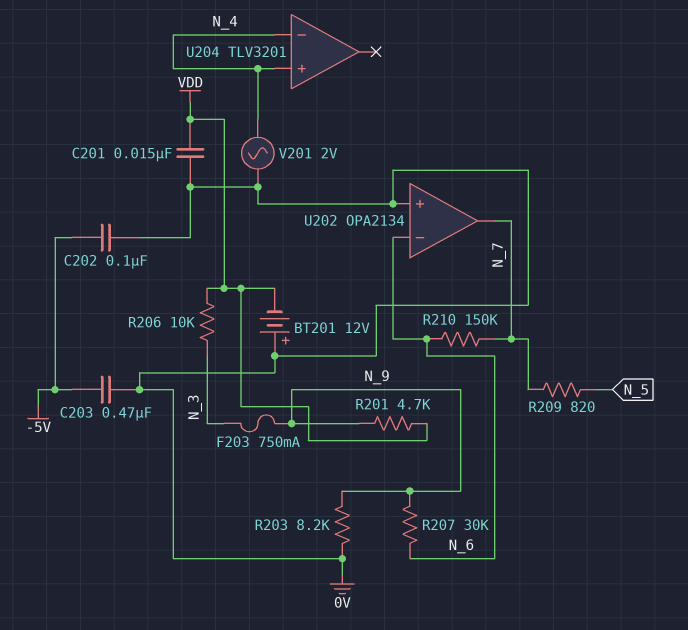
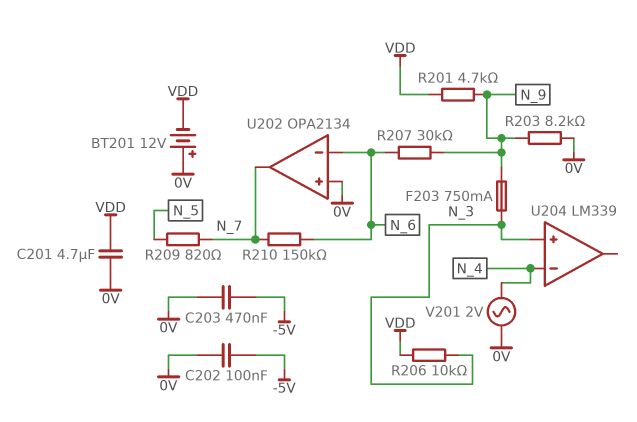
C201: 15nF (0V, VDD) -> 4.7uF (0V, VDD)
U204: TLV3201 -> LM339
U204 pin in+: N_4 -> N_3

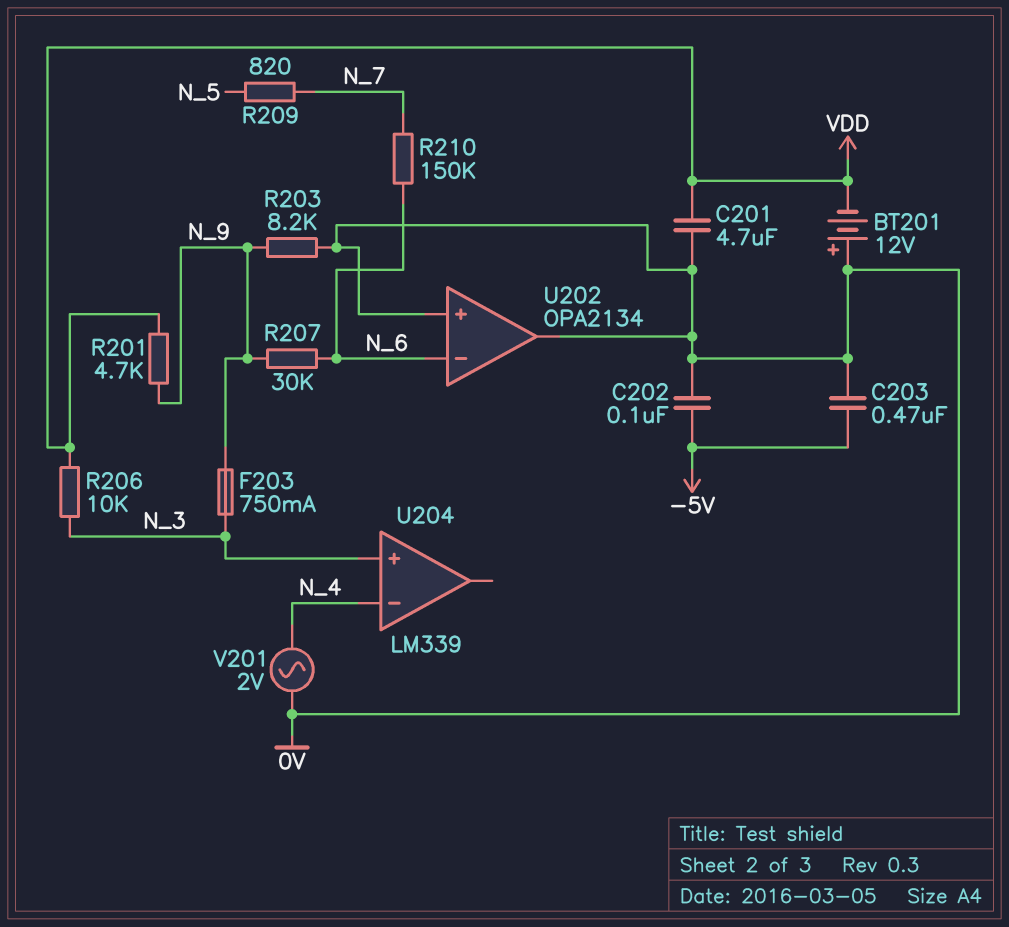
U202 pin out: N_7 -> 0V

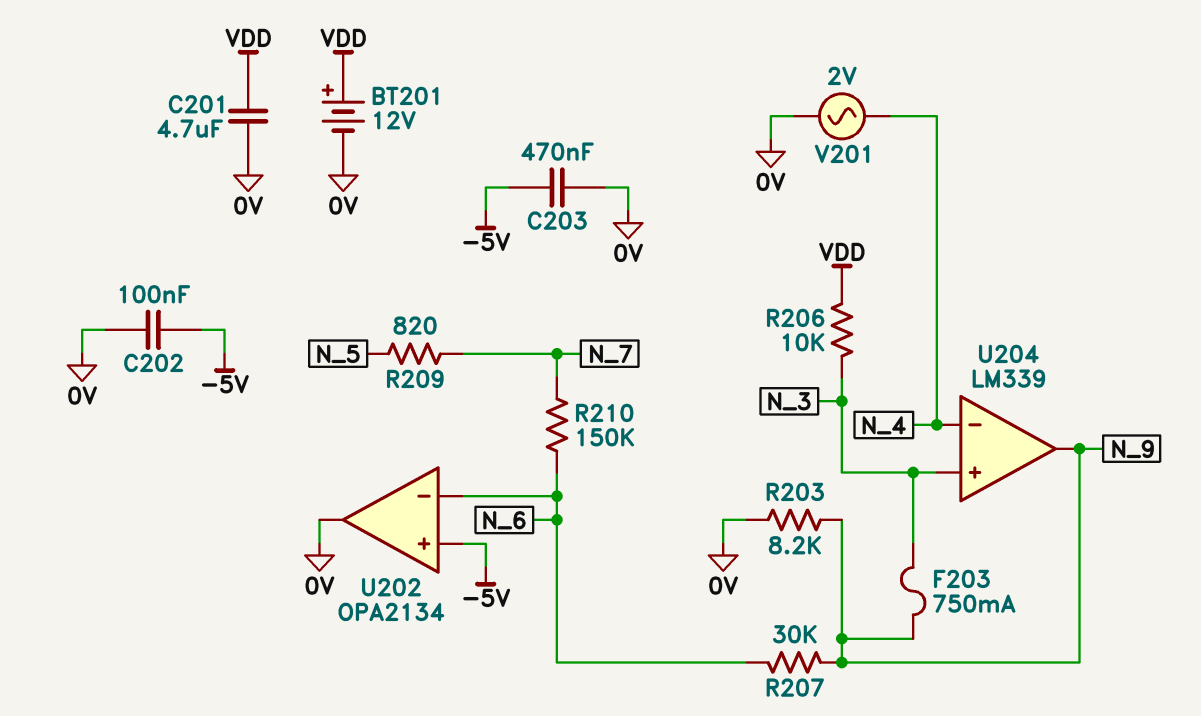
BT201: 12V (plus 0V, minus VDD) -> 12V (plus VDD, minus 0V)
R201: 4.7k (N_9, VDD) -> none
U202 pin in+: 0V -> -5V
U204 pin out: none -> N_9

